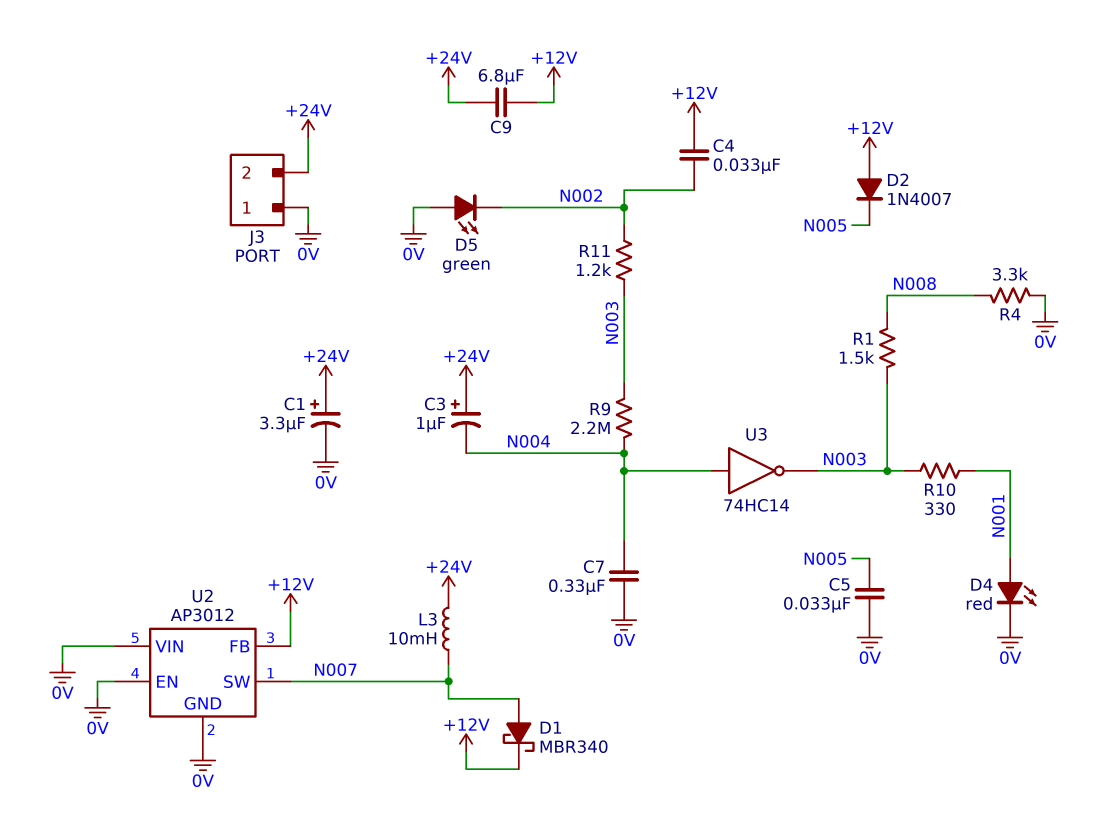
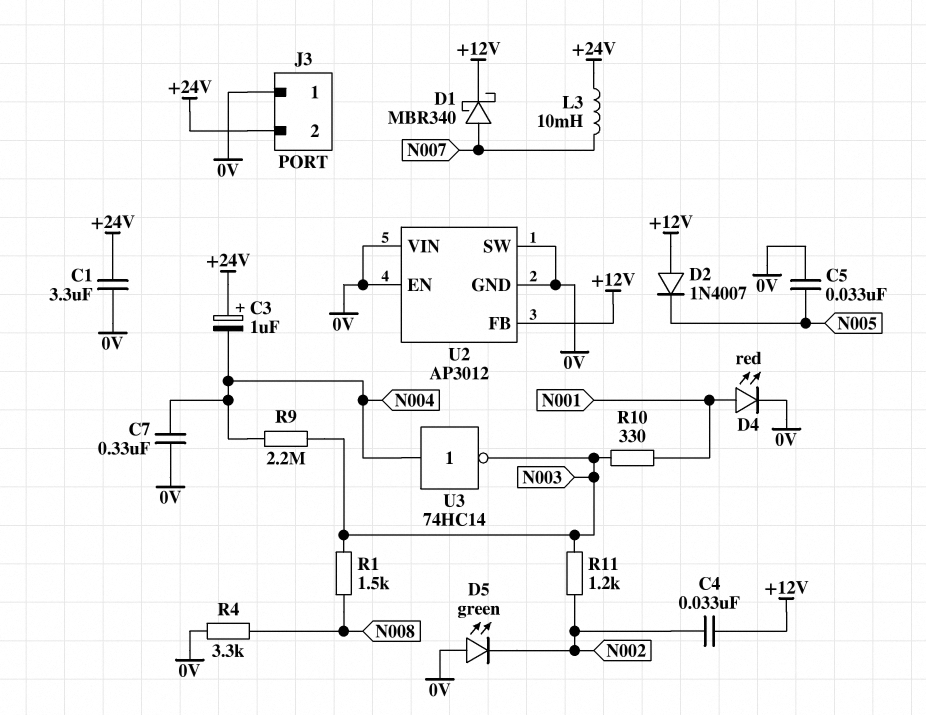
C1: 3.3uF (plus +24V, minus 0V) -> 3.3uF (+24V, 0V)
C9: 6.8uF (+12V, +24V) -> none
U2 pin SW: N007 -> 0V

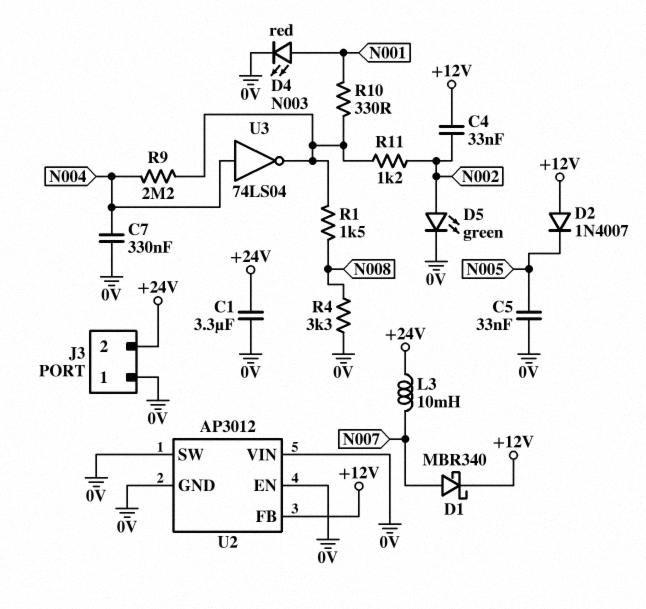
C3: 1uF (plus +24V, minus N004) -> none
D5: LED green (A 0V, K N002) -> LED green (A N002, K 0V)
U3: NOT 74HC14 (in N004, out N003) -> NOT 74LS04 (in N004, out N003)

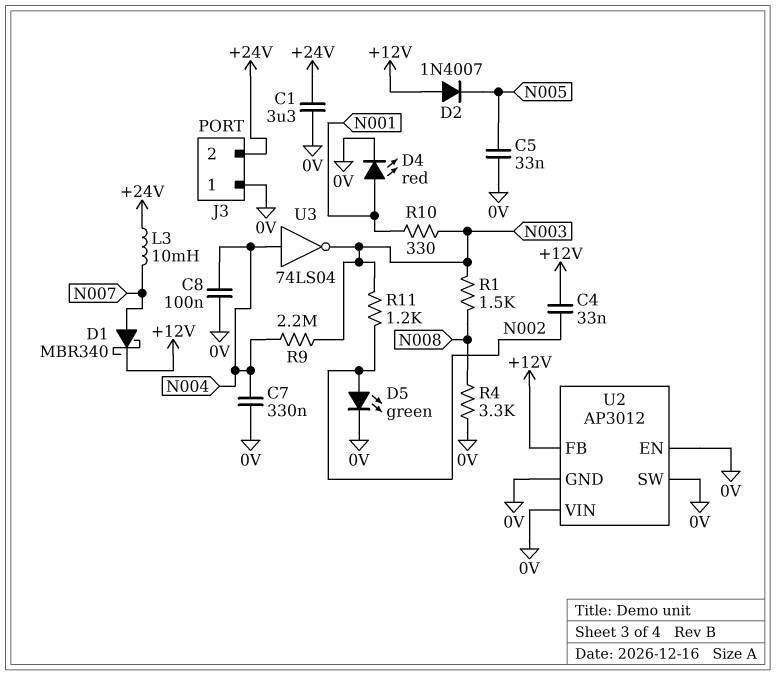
C8: none -> 100nF (0V, N004)

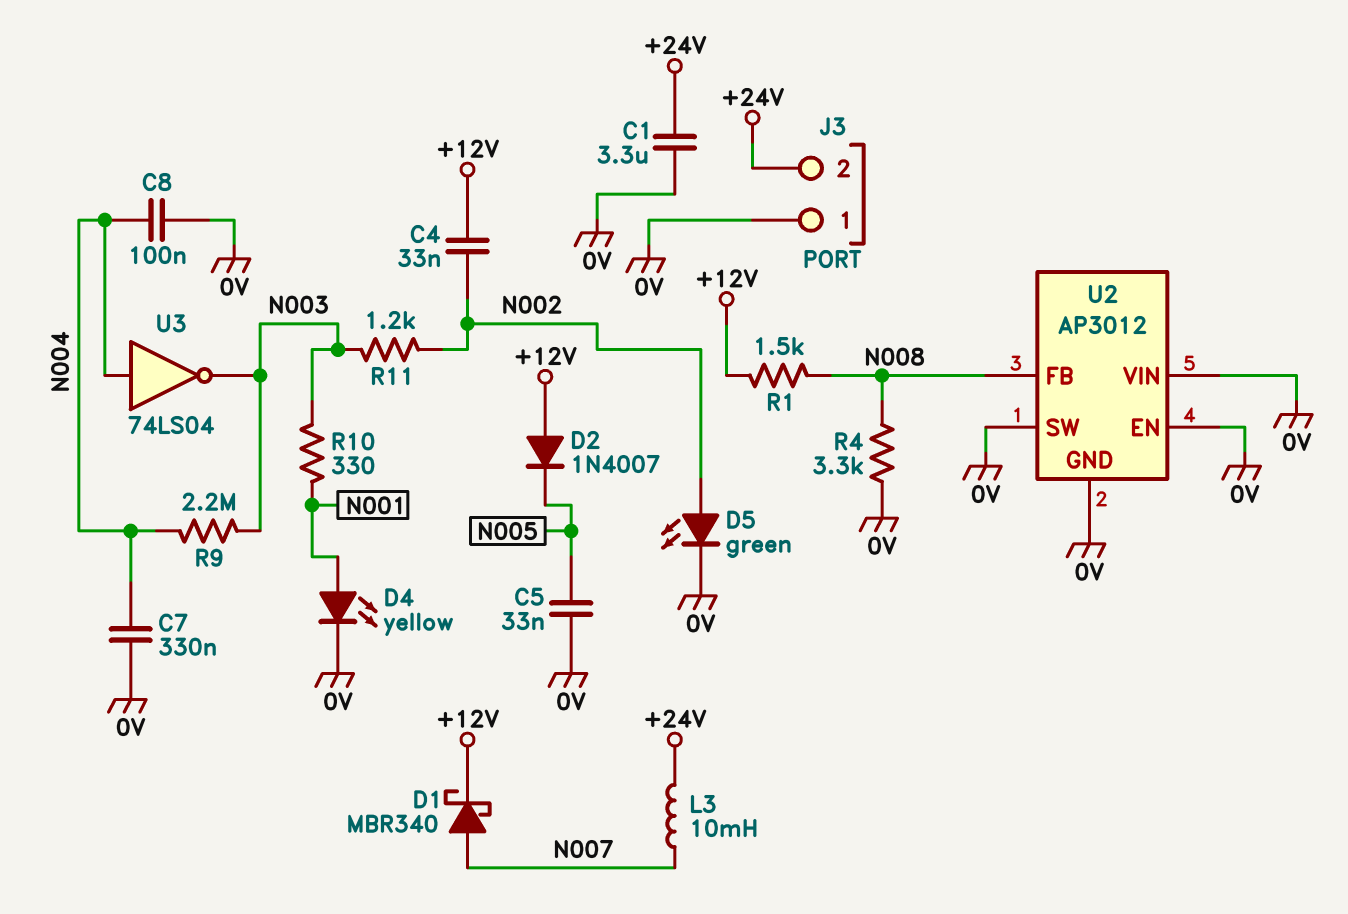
D4: LED red (A N001, K 0V) -> LED yellow (A N001, K 0V)
R1: 1.5k (N003, N008) -> 1.5k (+12V, N008)
U2 pin FB: +12V -> N008

